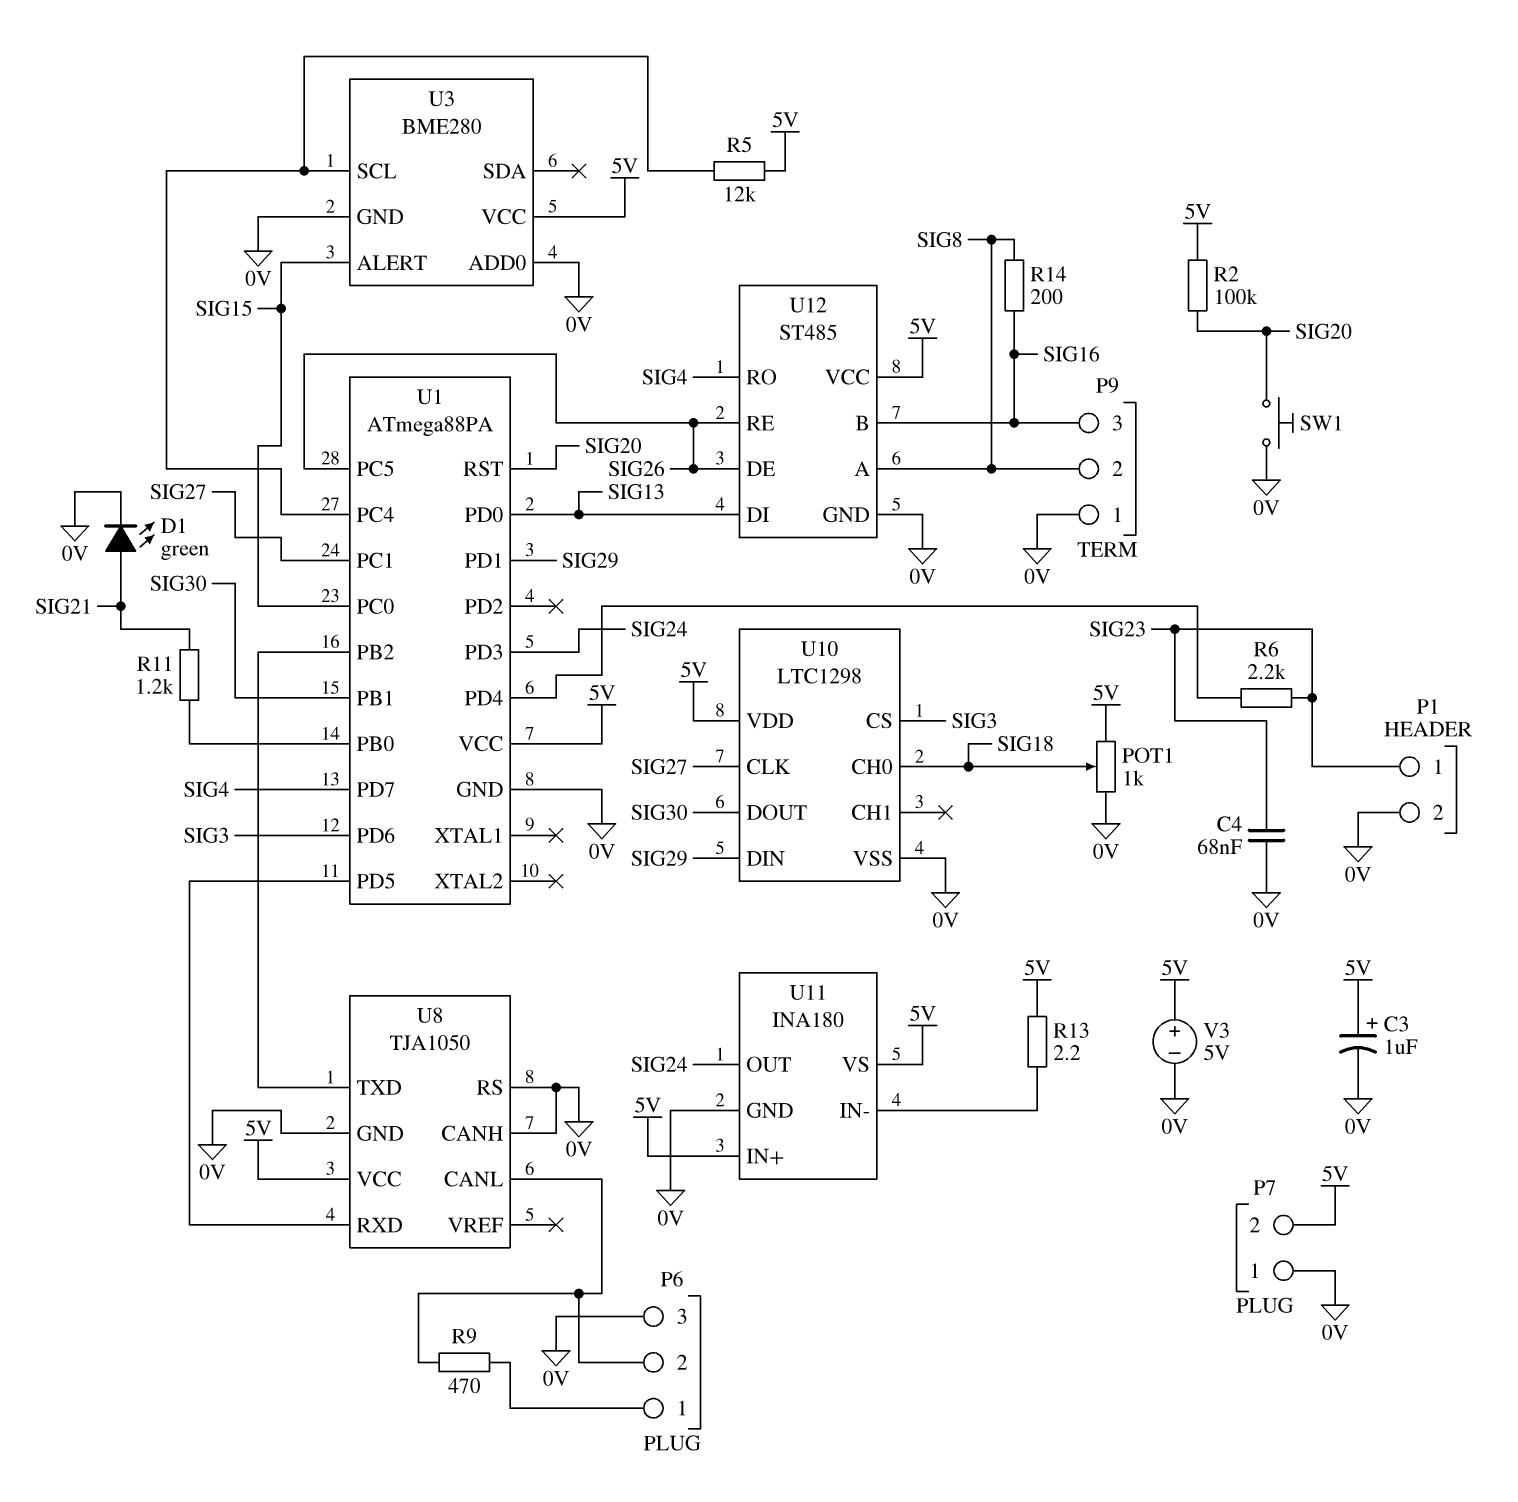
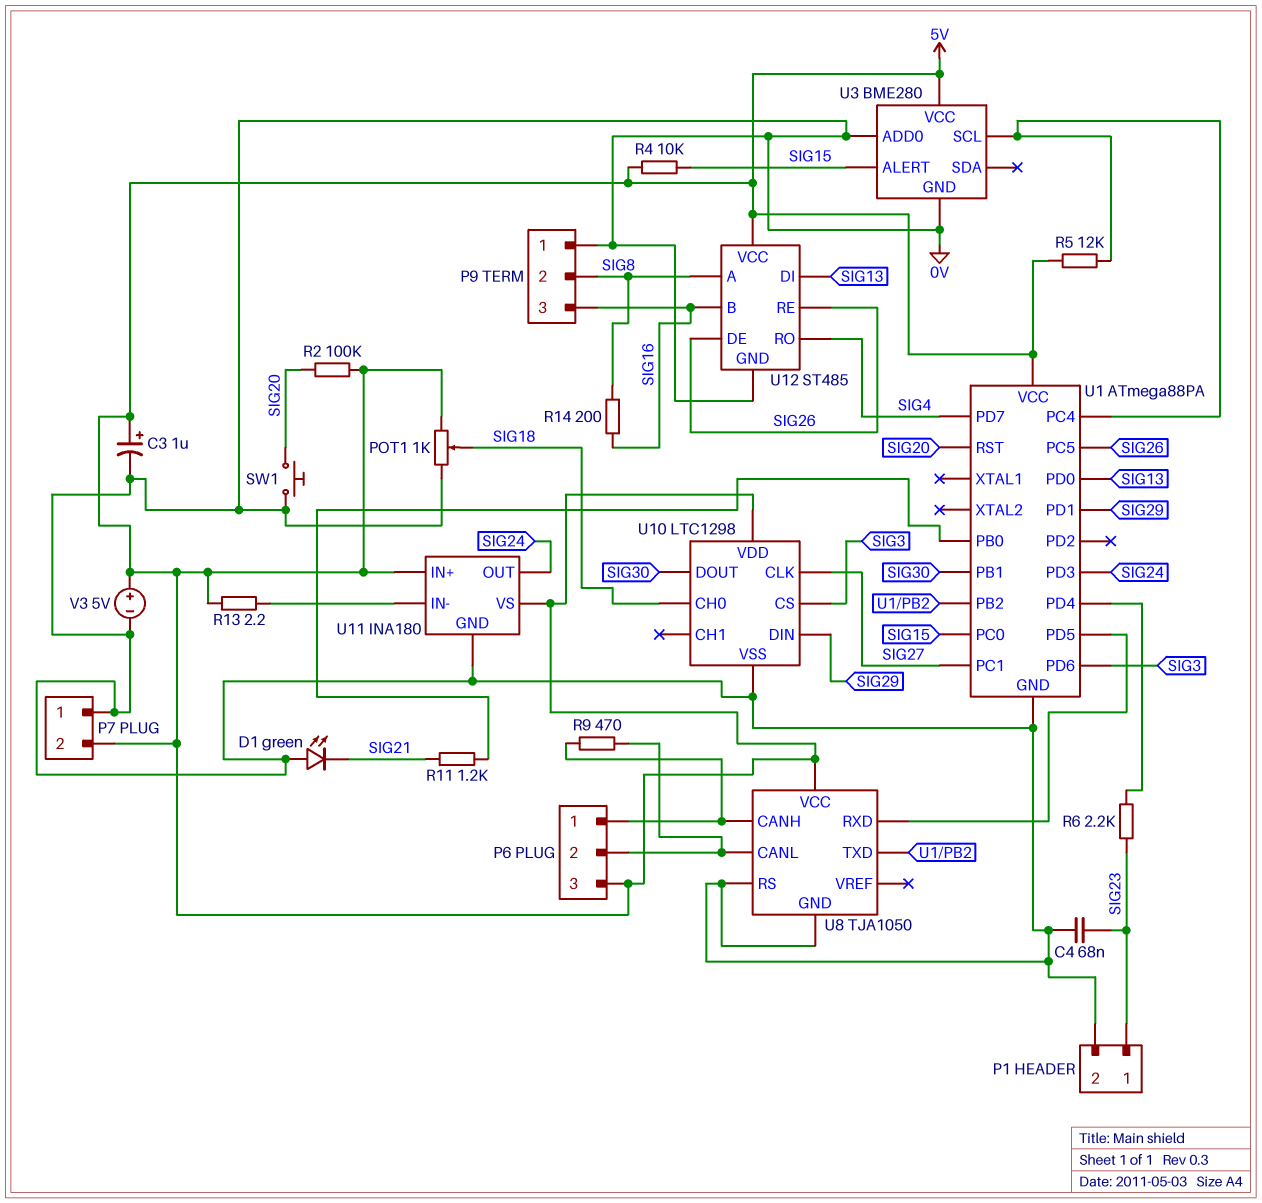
D1: LED green (A SIG21, K 0V) -> LED green (A 0V, K SIG21)
P6 pin 3: 0V -> 5V
R4: none -> 10k (5V, SIG15)
U8 pin CANH: 0V -> P6/1

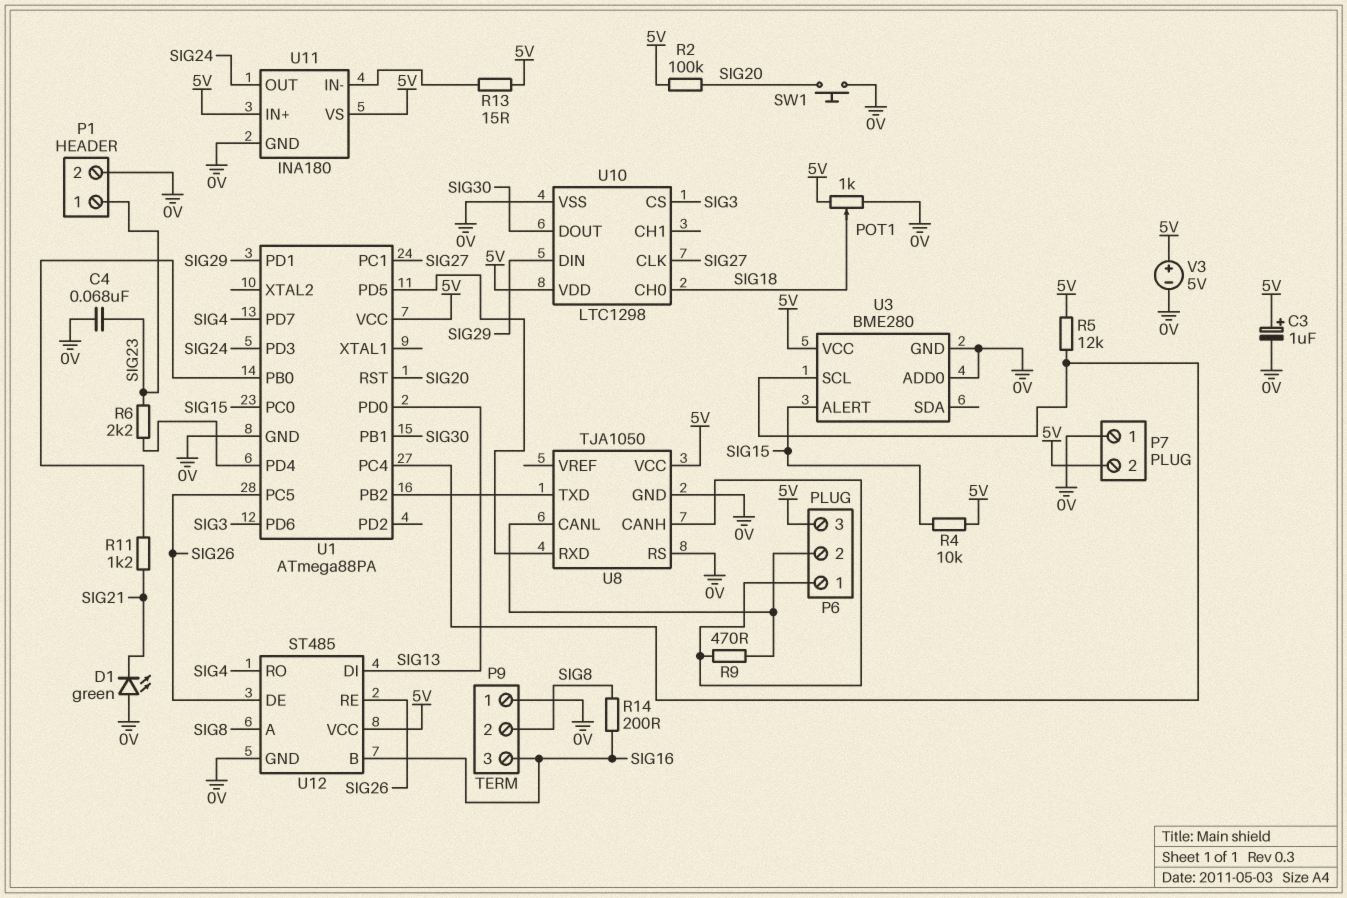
R13: 2.2 (5V, U11/IN-) -> 15 (5V, U11/IN-)

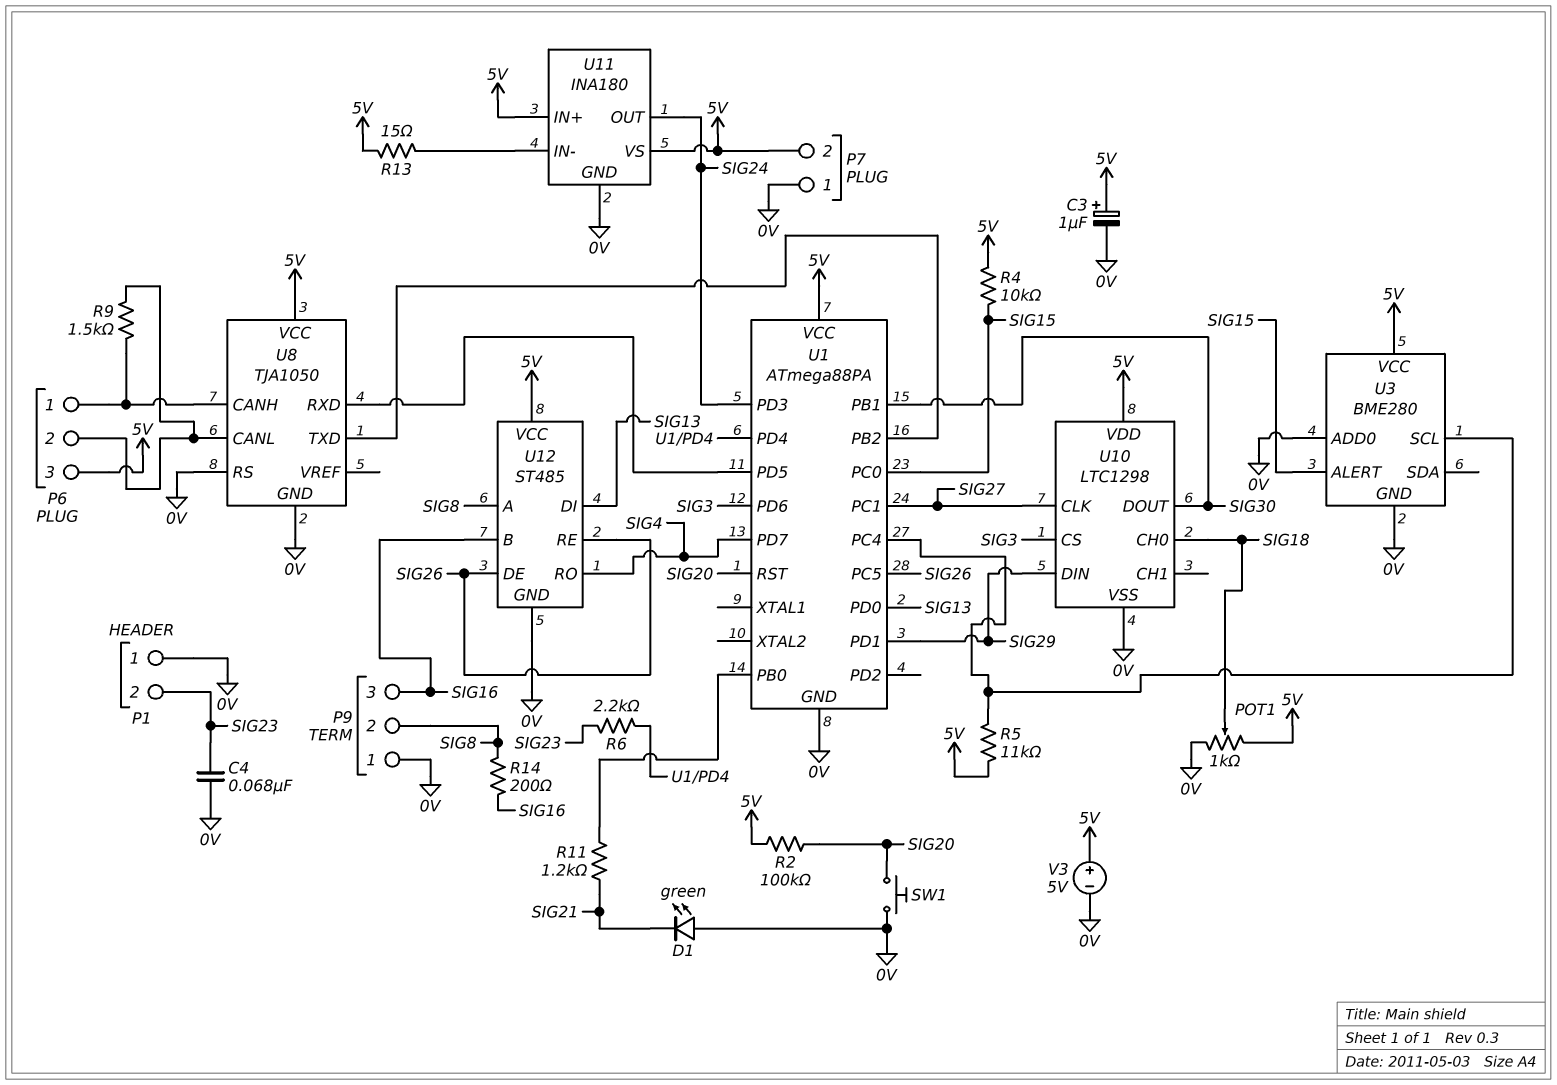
P1 pin 1: SIG23 -> 0V
P1 pin 2: 0V -> SIG23
R5: 12k (5V, U1/PC4) -> 11k (5V, U1/PC4)
R9: 470 (P6/1, P6/2) -> 1.5k (P6/1, P6/2)

